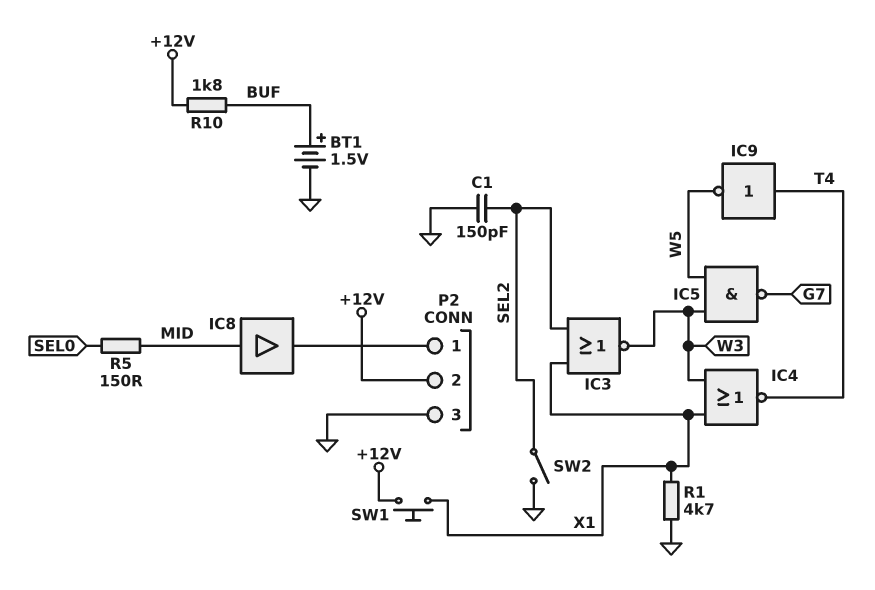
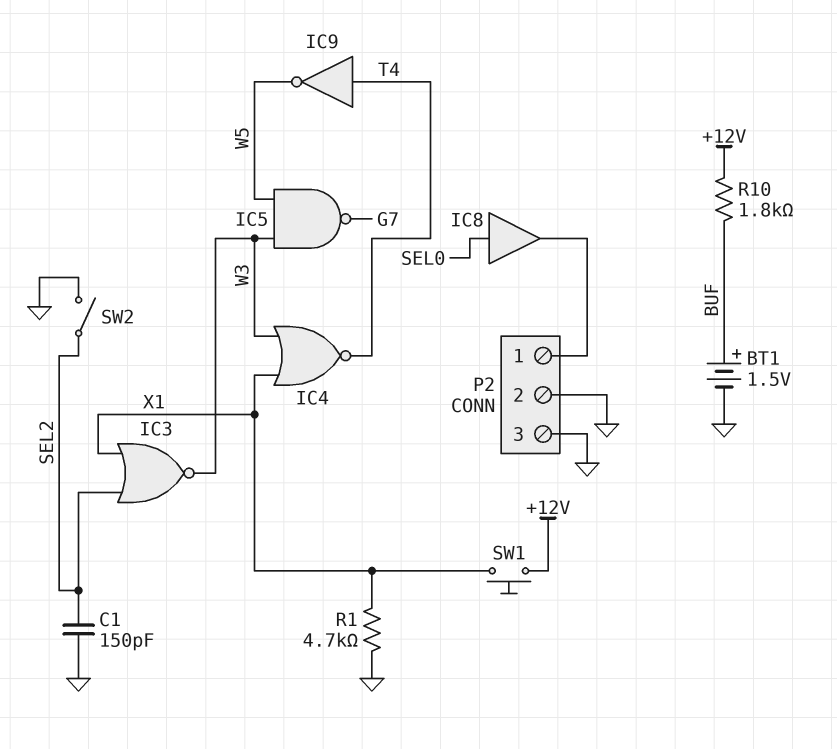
IC8: buffer (in MID, out P2/1) -> buffer (in SEL0, out P2/1)
P2 pin 2: +12V -> GND
R5: 150 (MID, SEL0) -> none

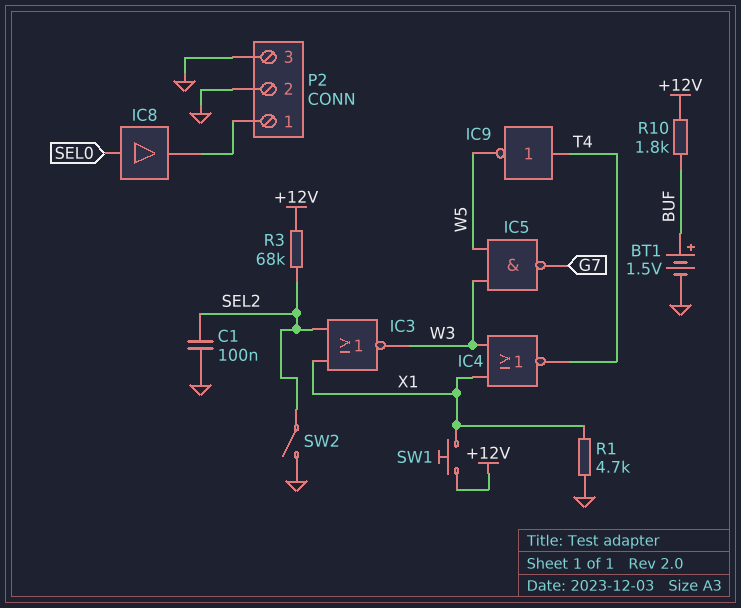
C1: 150pF (GND, SEL2) -> 100nF (GND, SEL2)
R3: none -> 68k (+12V, SEL2)

